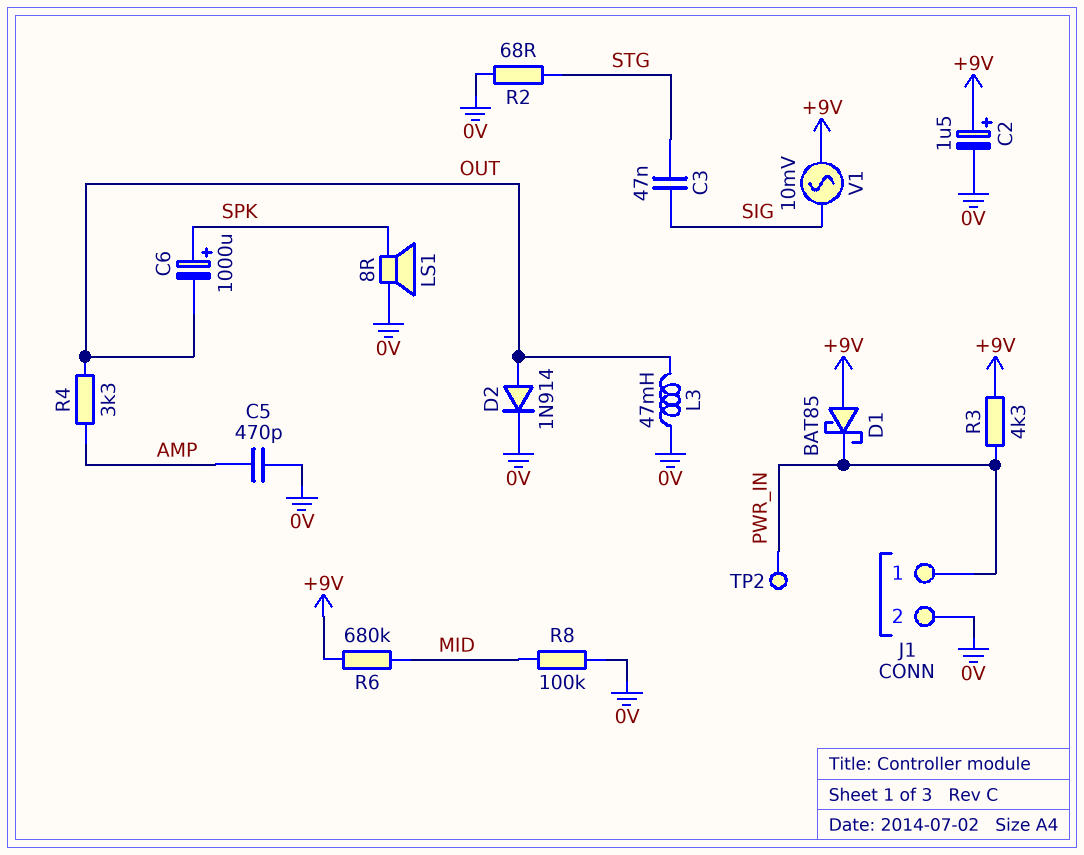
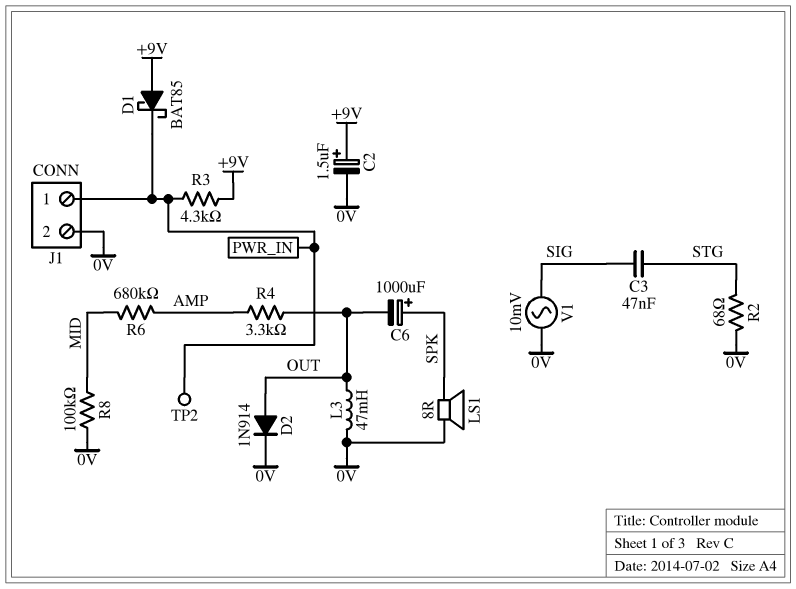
C5: 470pF (0V, AMP) -> none
R6: 680k (+9V, MID) -> 680k (AMP, MID)
V1: AC 10mV (+9V, SIG) -> AC 10mV (0V, SIG)

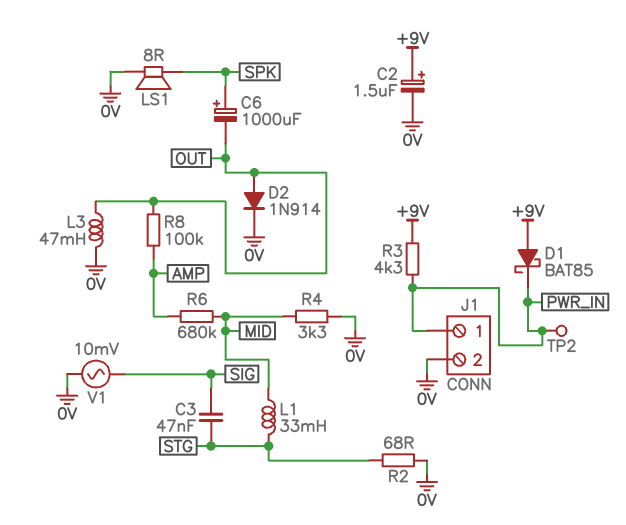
L1: none -> 33mH (MID, STG)
R4: 3.3k (AMP, OUT) -> 3.3k (0V, MID)
R8: 100k (0V, MID) -> 100k (AMP, OUT)

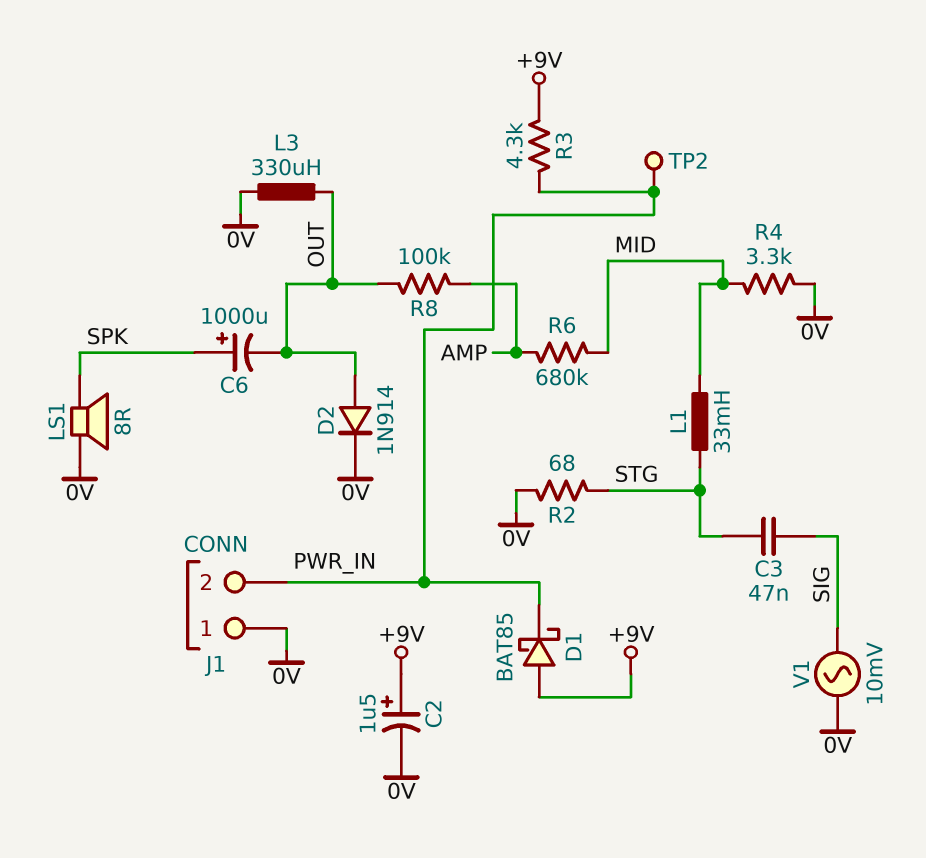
J1 pin 1: PWR_IN -> 0V
J1 pin 2: 0V -> PWR_IN
L3: 47mH (0V, OUT) -> 330uH (0V, OUT)

